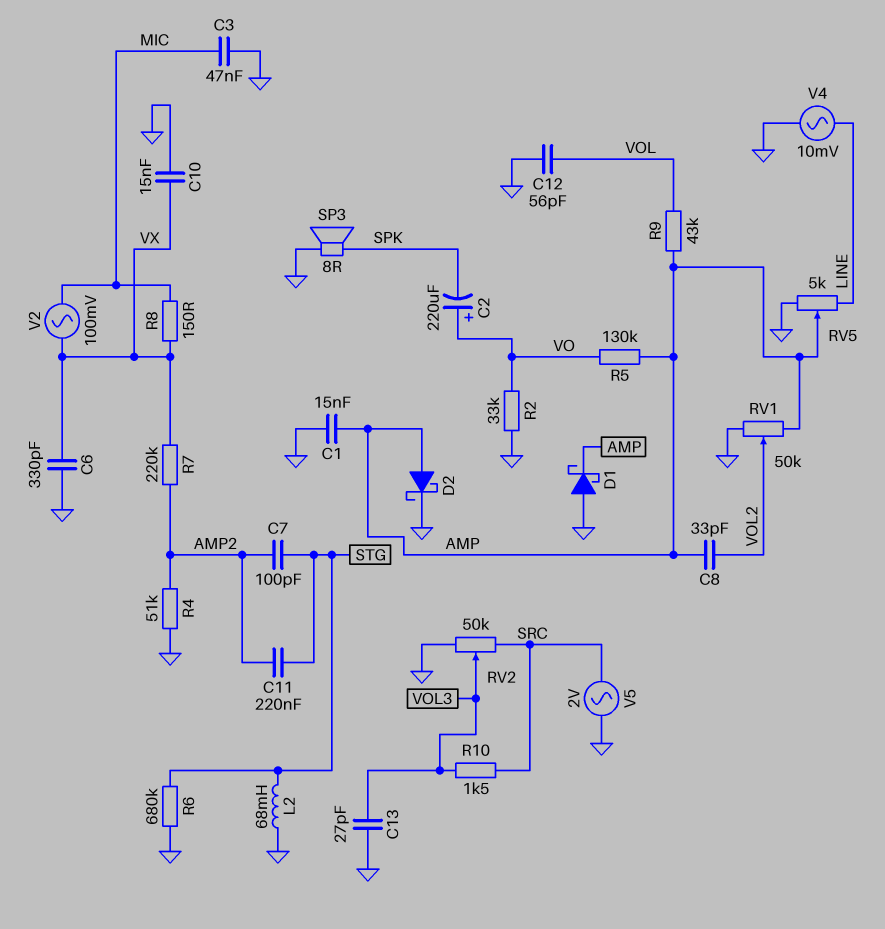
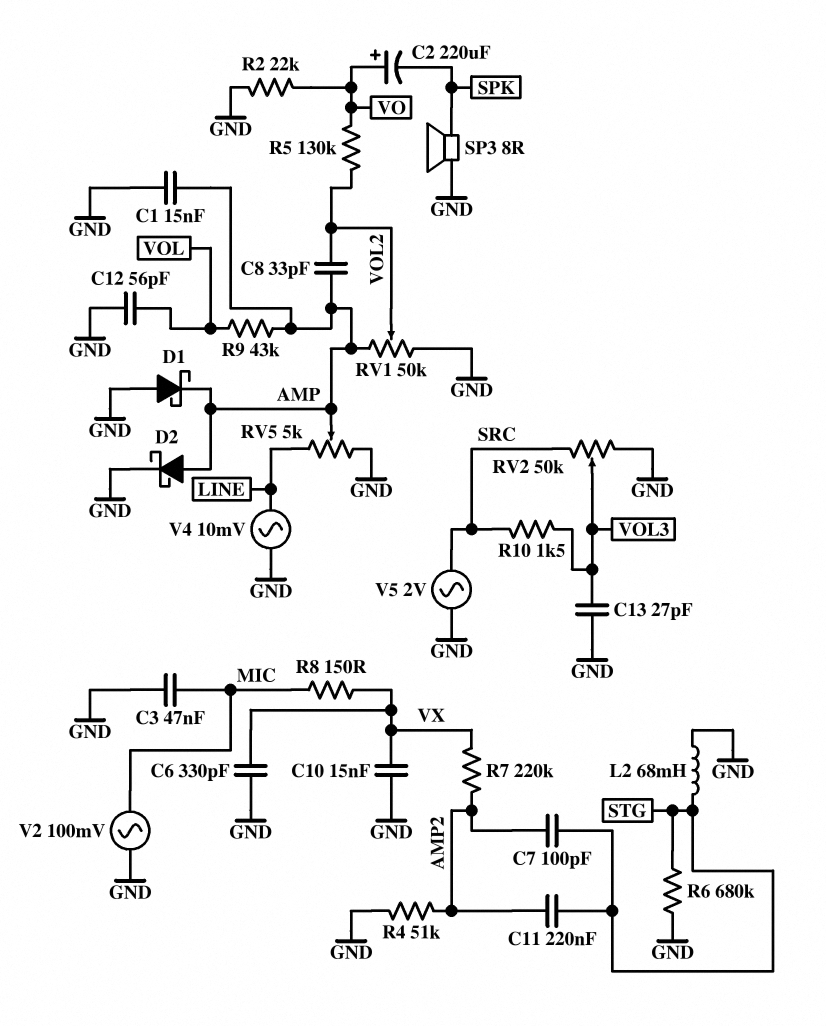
R2: 33k (GND, VO) -> 22k (GND, VO)
R5: 130k (AMP, VO) -> 130k (VO, VOL2)
V2: AC 100mV (MIC, VX) -> AC 100mV (GND, MIC)

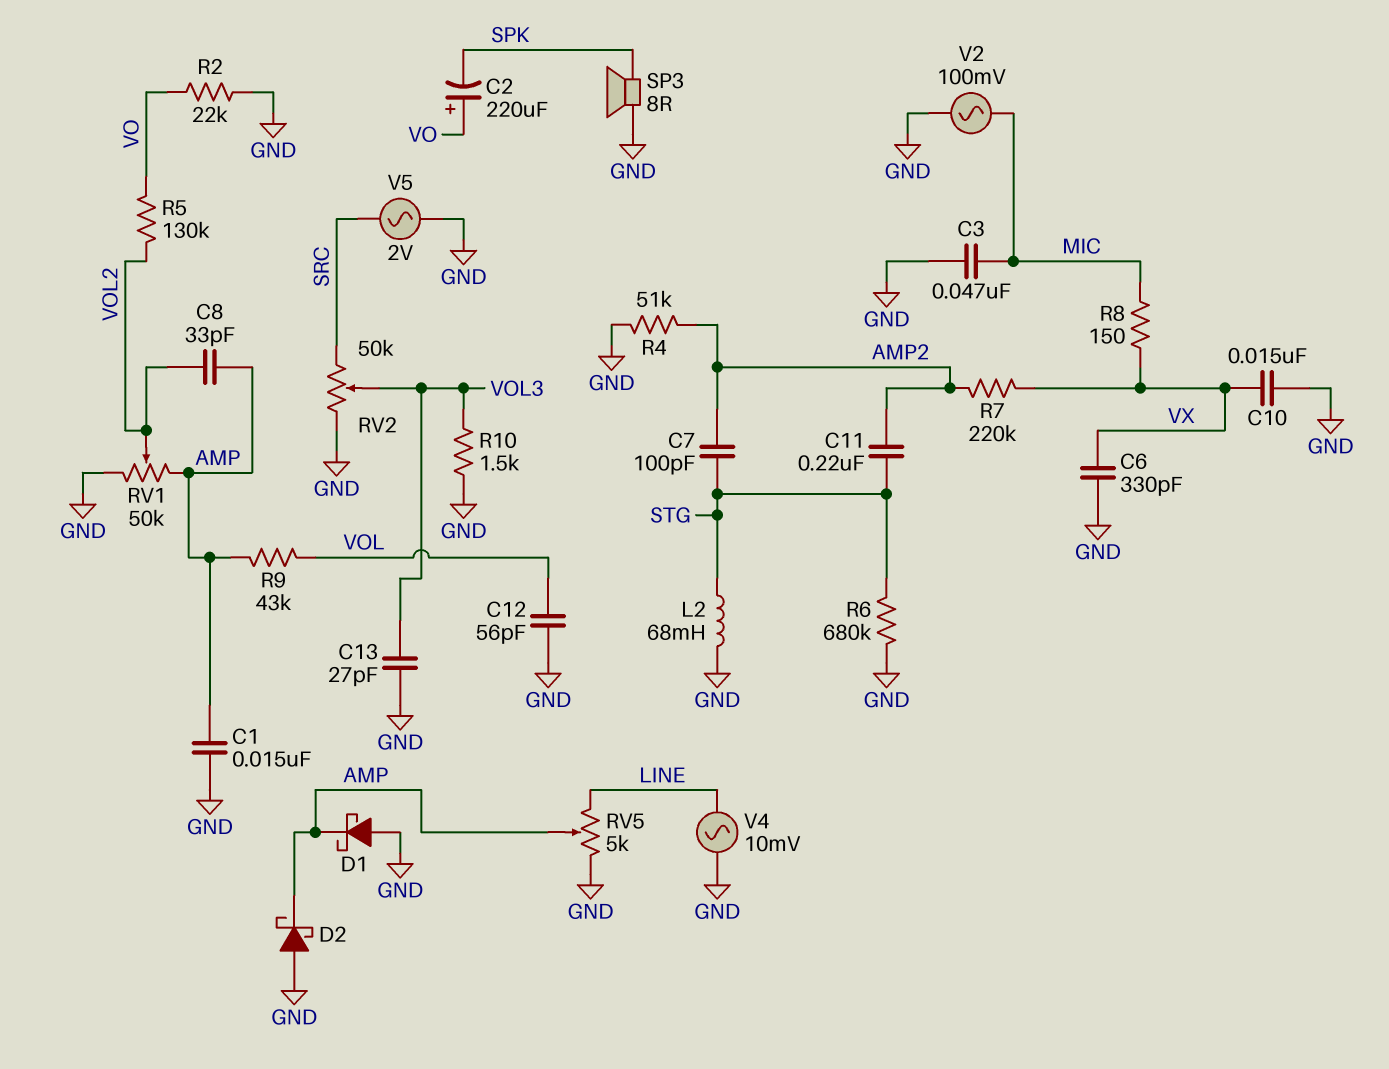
D2: schottky (A AMP, K GND) -> schottky (A GND, K AMP)
R10: 1.5k (SRC, VOL3) -> 1.5k (GND, VOL3)

